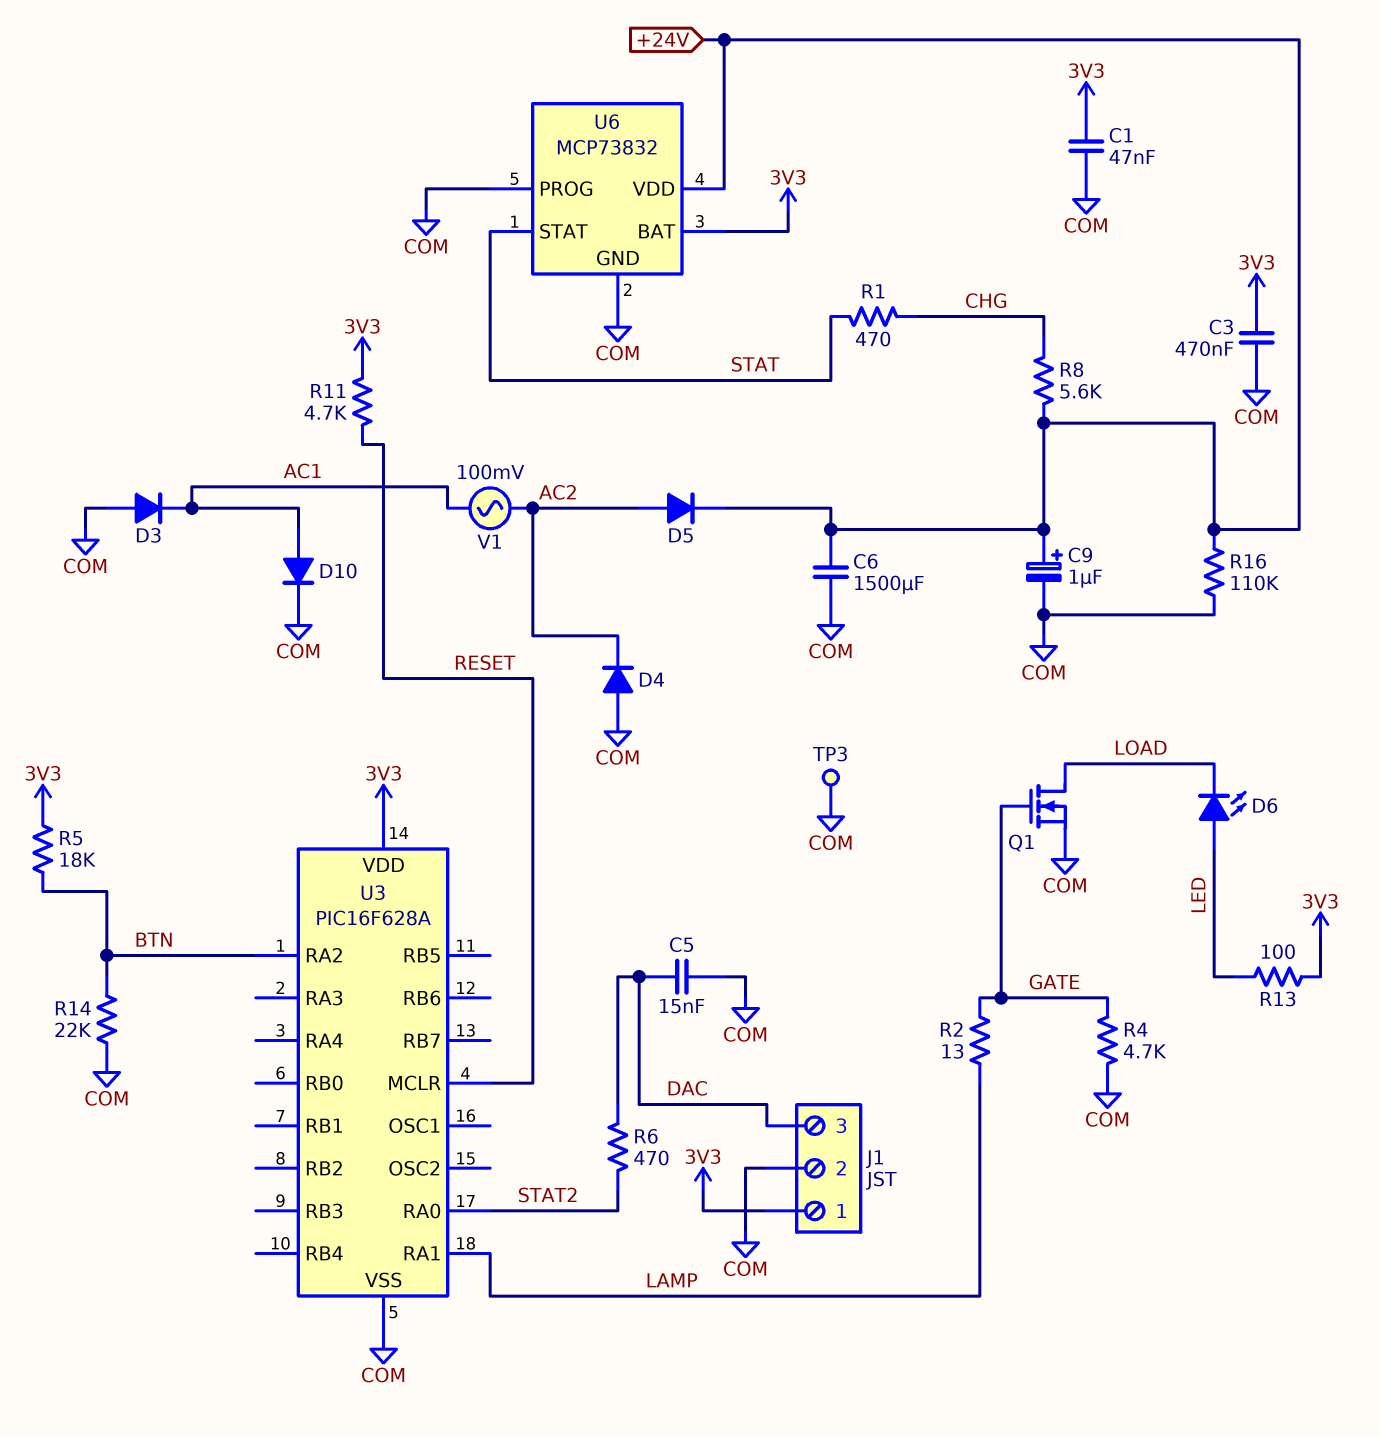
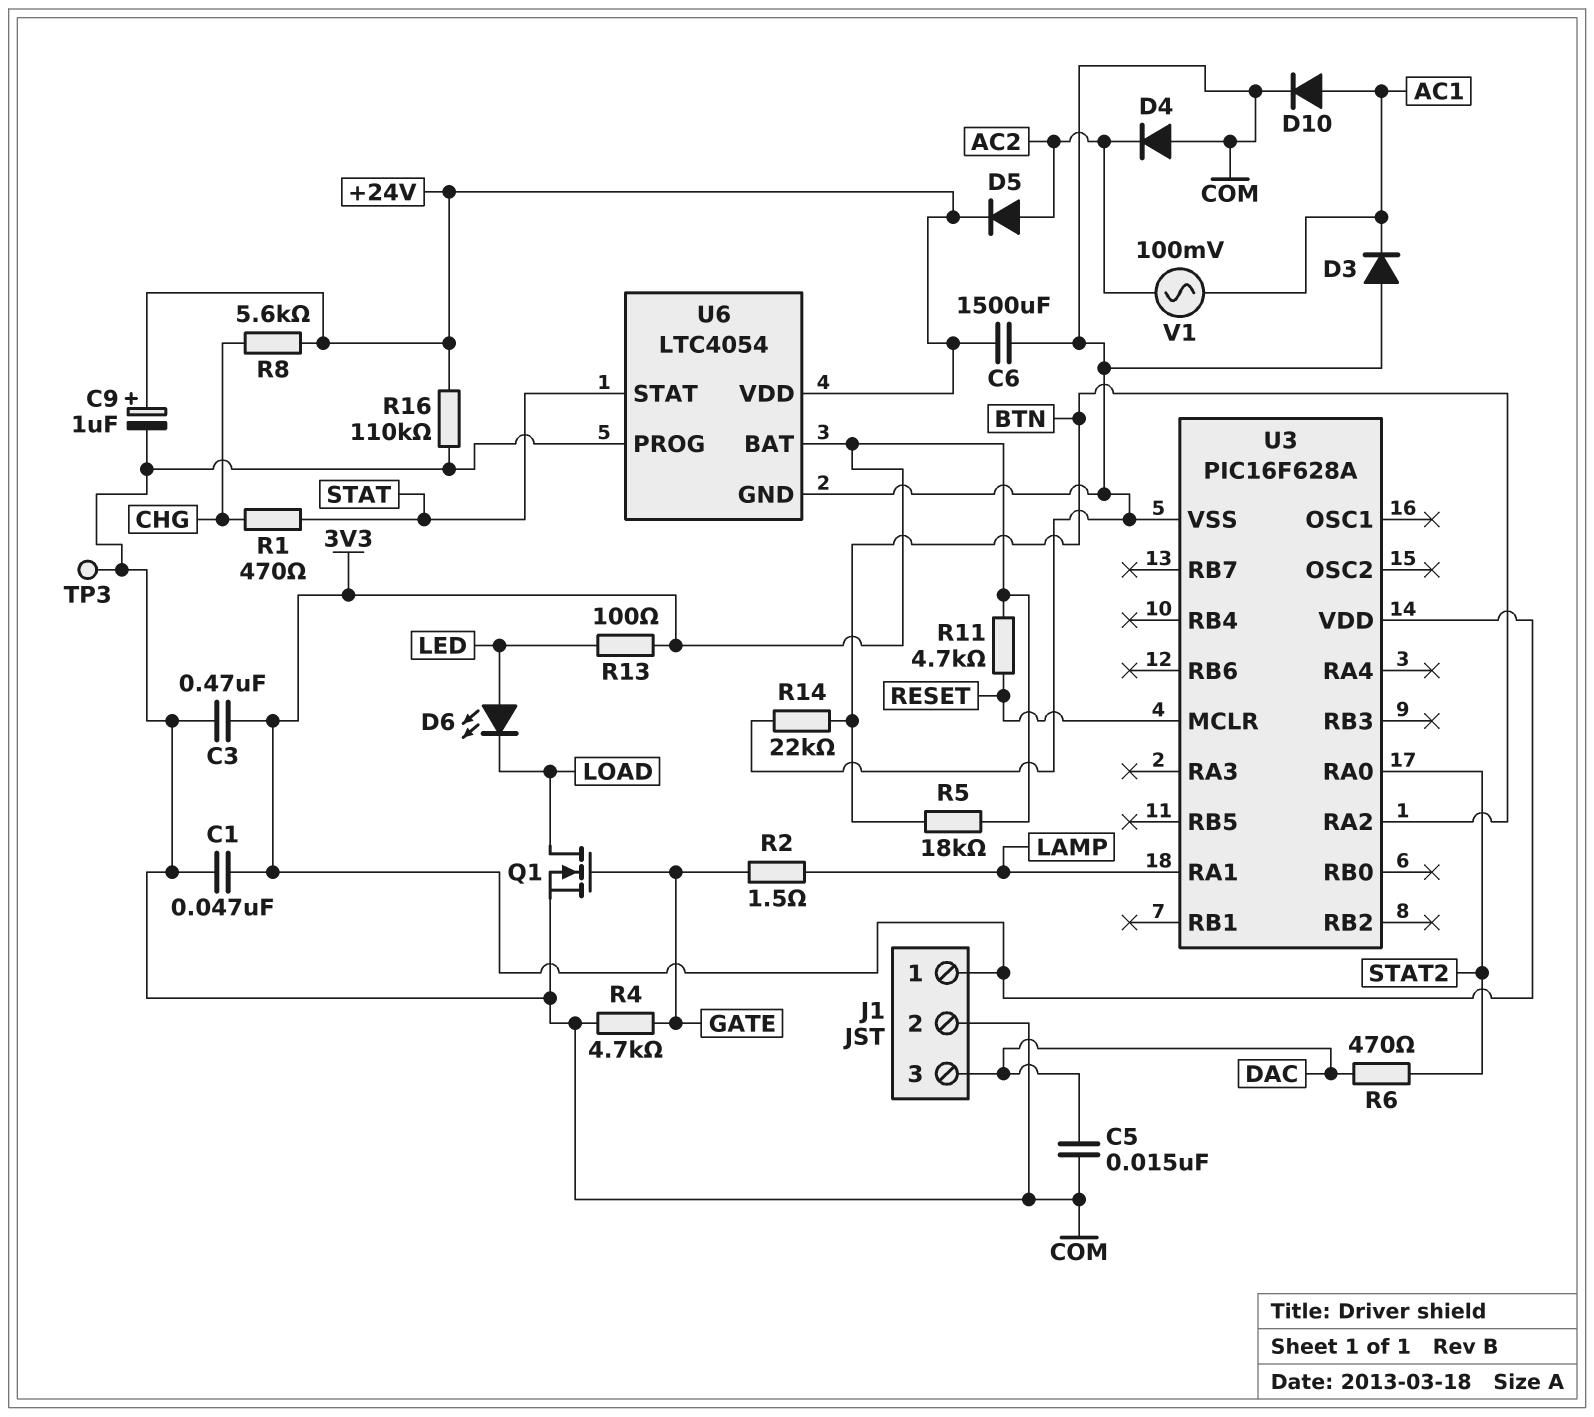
R2: 13 (GATE, LAMP) -> 1.5 (GATE, LAMP)
U6: MCP73832 -> LTC4054

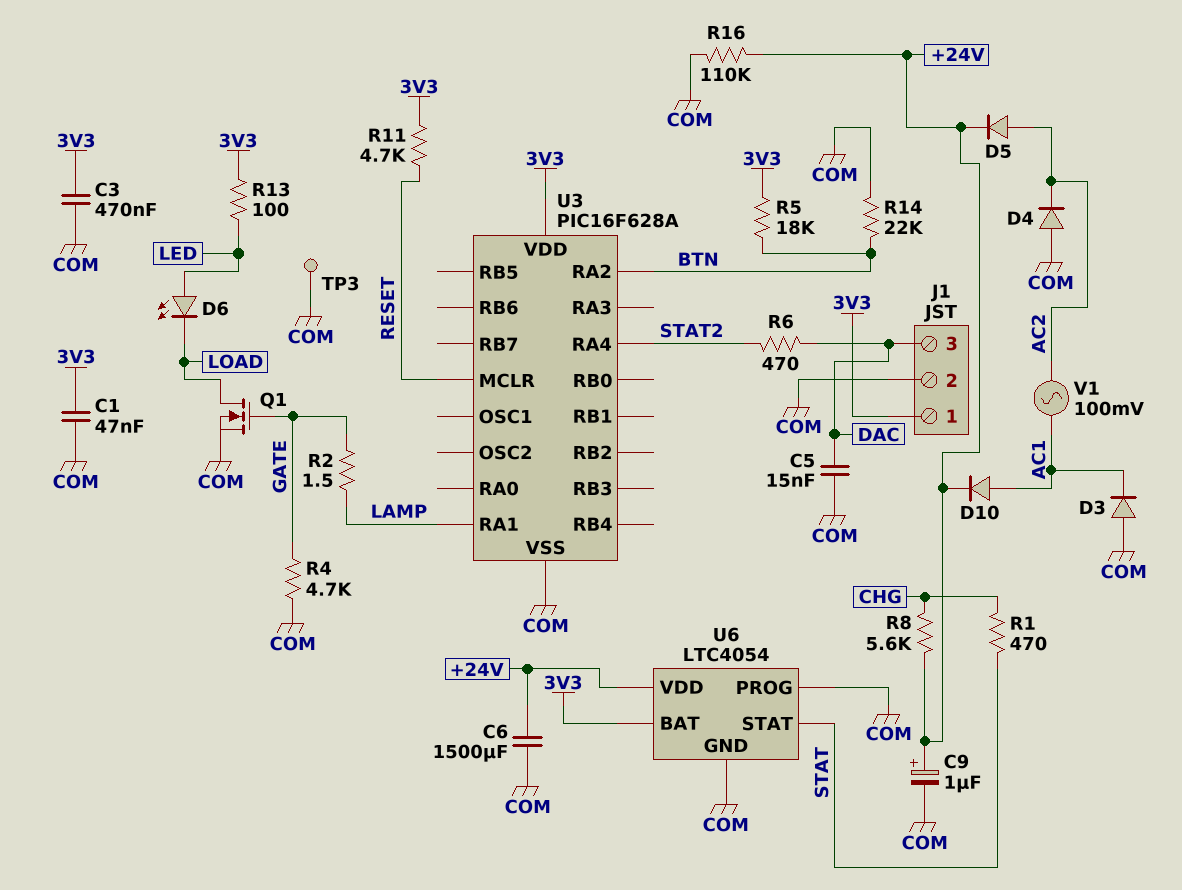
D10: diode (A AC1, K COM) -> diode (A AC1, K +24V)
U3 pin RA0: STAT2 -> none
U3 pin RA4: none -> STAT2

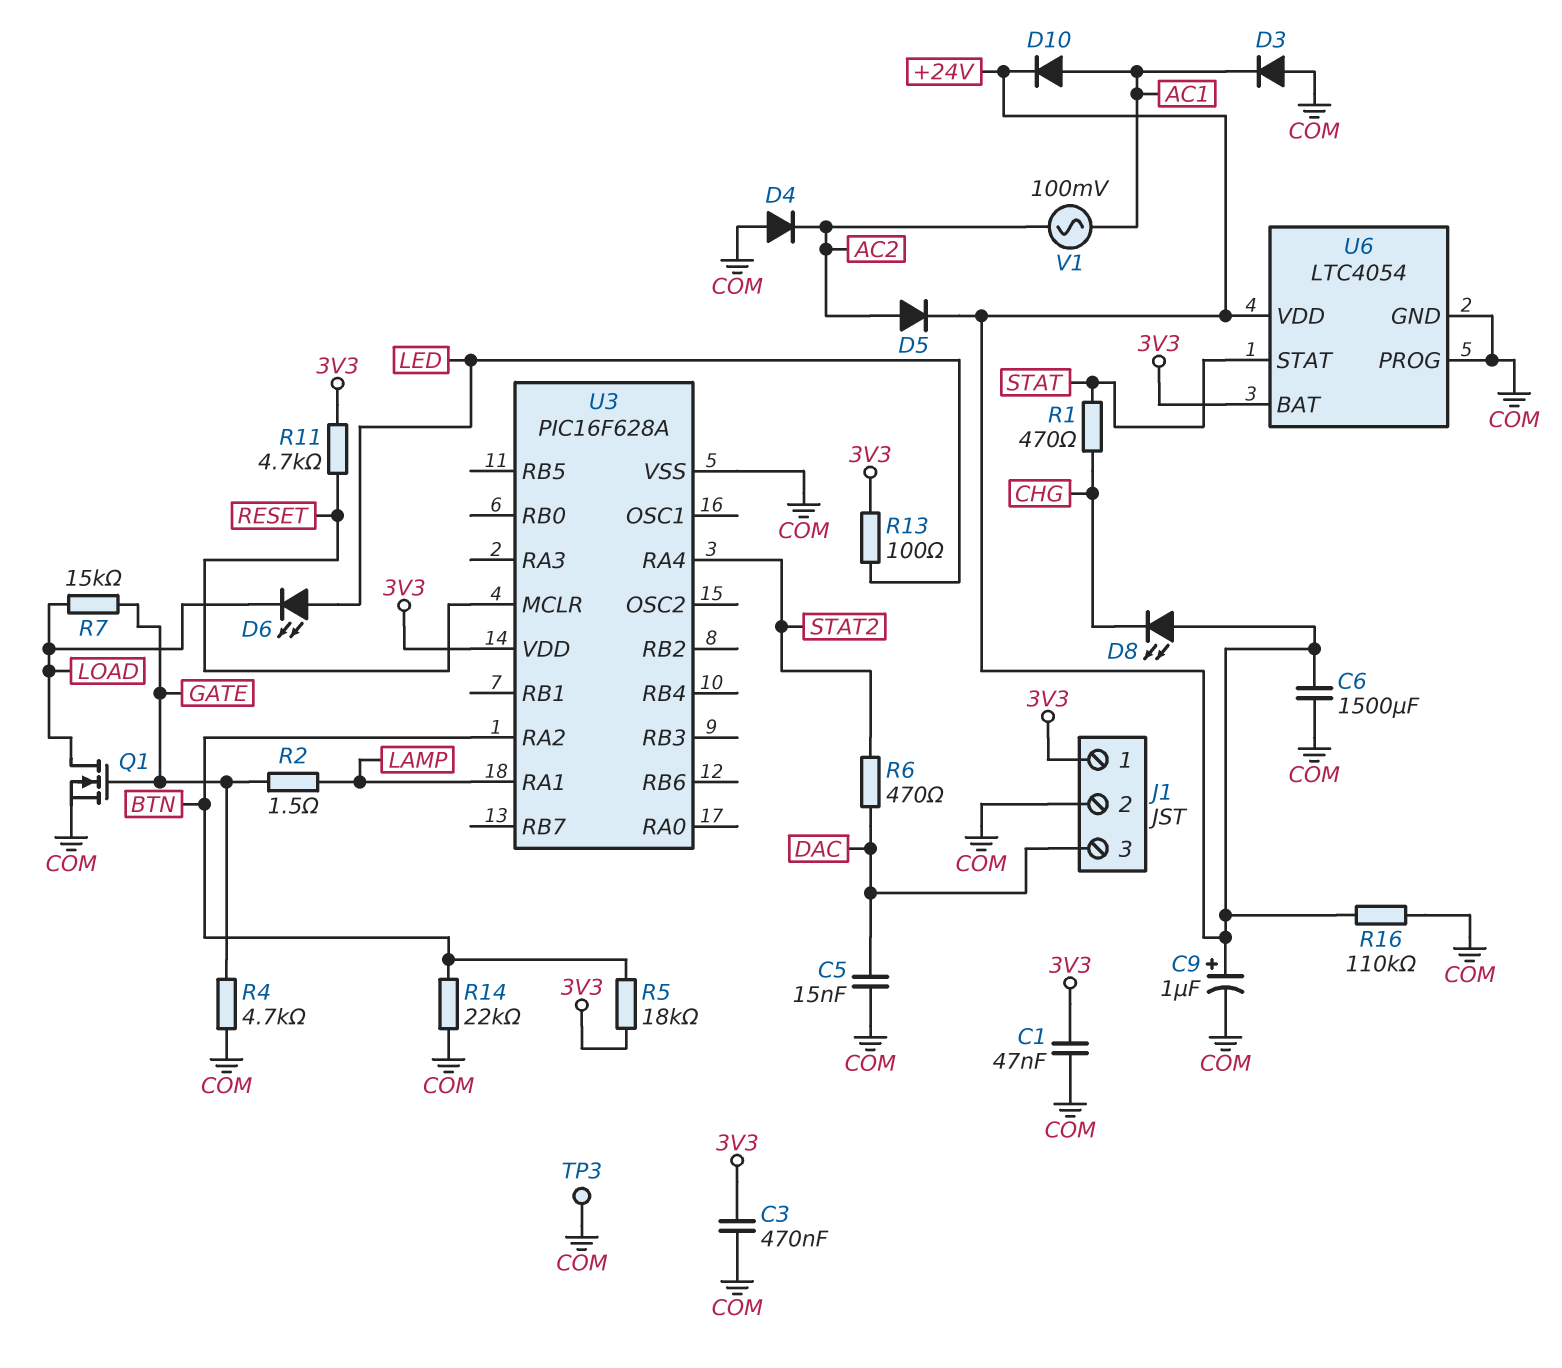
D8: none -> LED (A +24V, K CHG)
R7: none -> 15k (GATE, LOAD)
R8: 5.6k (+24V, CHG) -> none

